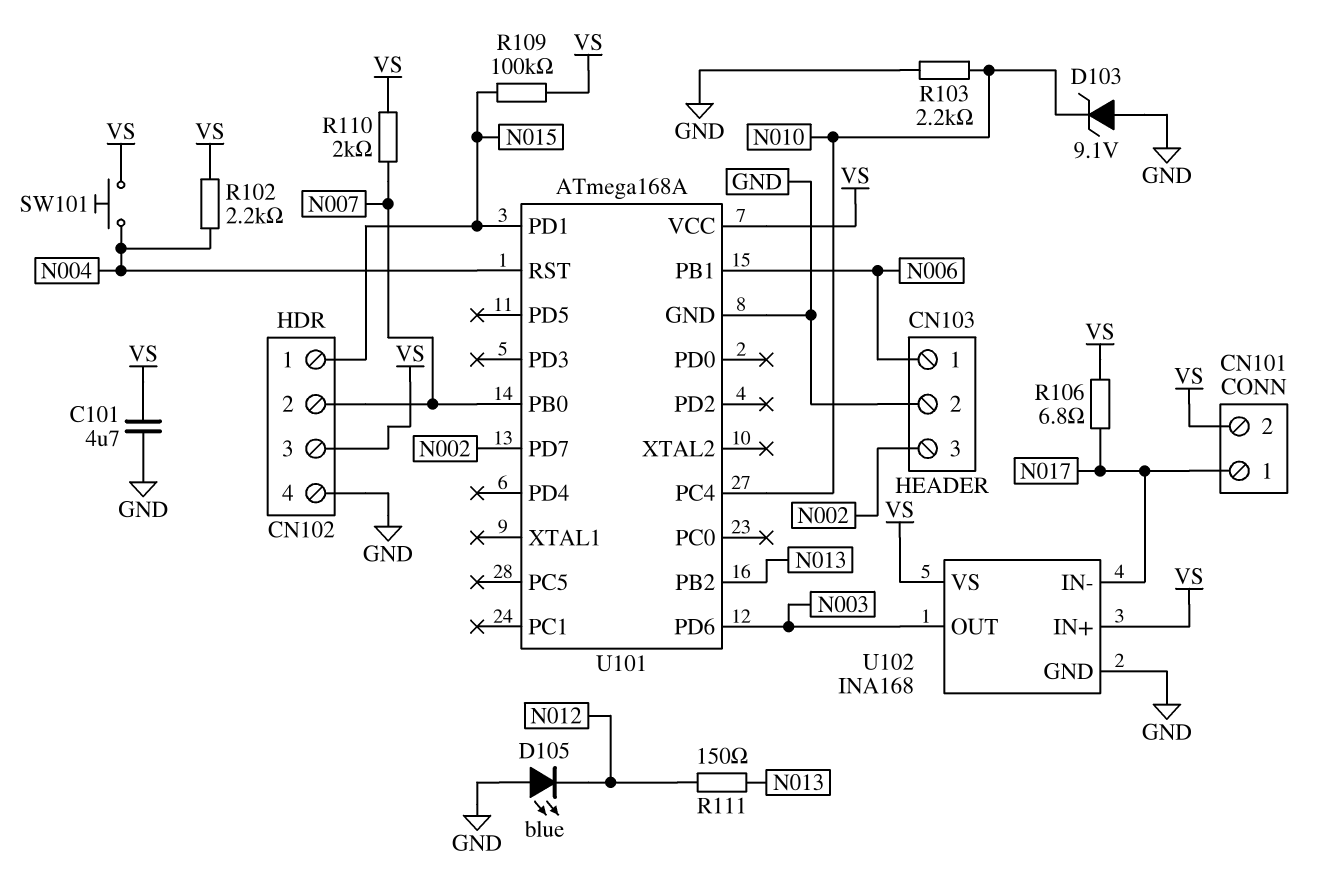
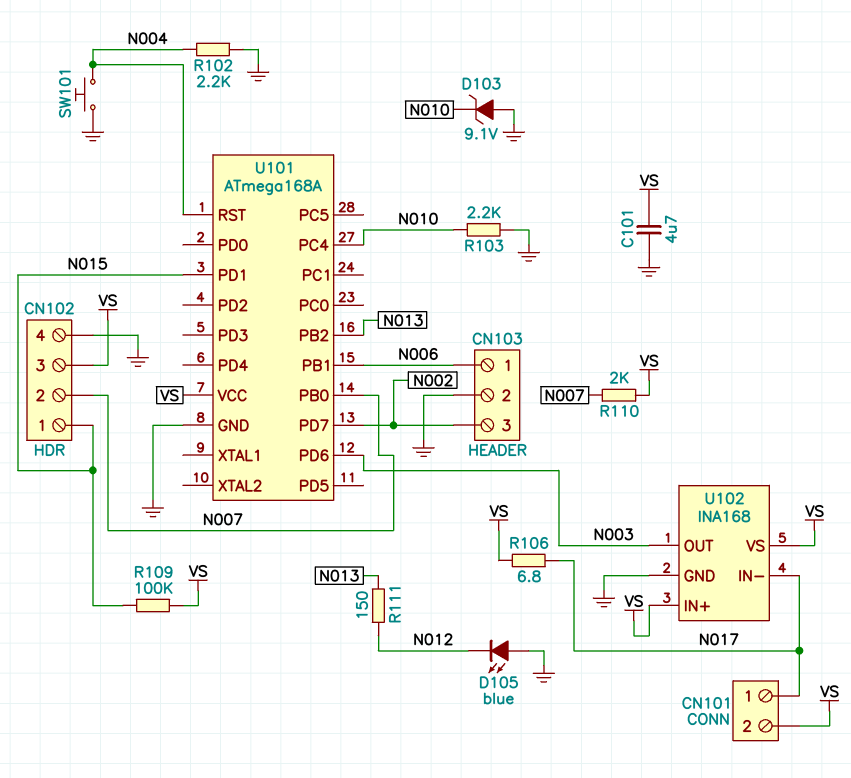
R102: 2.2k (N004, VS) -> 2.2k (GND, N004)
SW101: button (N004, VS) -> button (GND, N004)

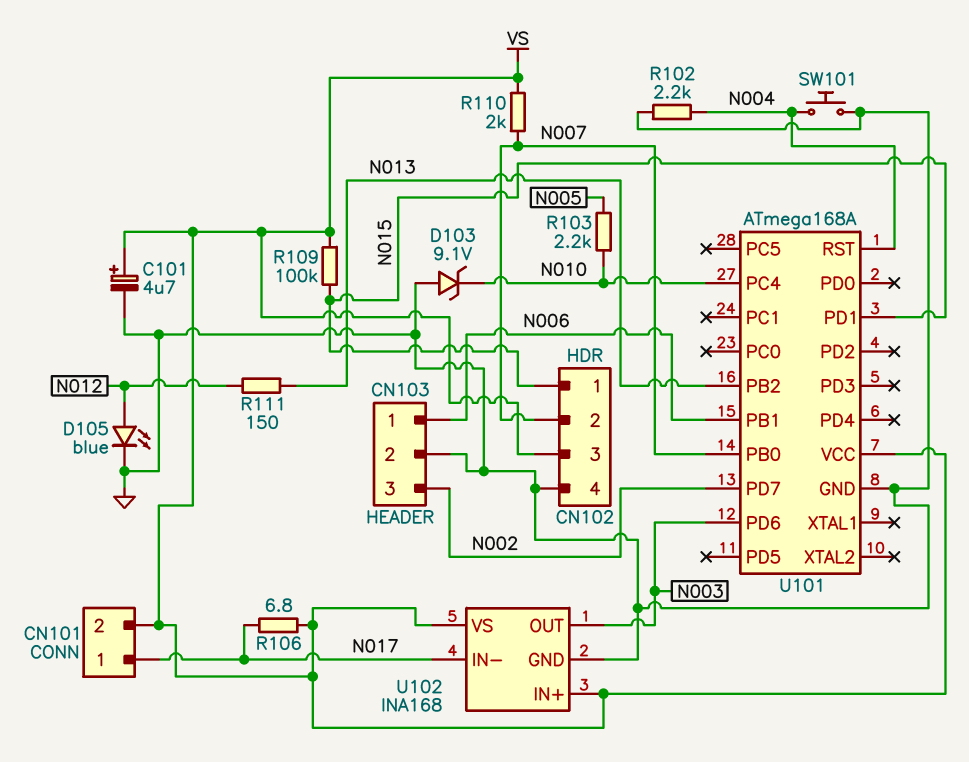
C101: 4.7uF (GND, VS) -> 4.7uF (plus VS, minus GND)
D105: LED blue (A GND, K N012) -> LED blue (A N012, K GND)
R103: 2.2k (GND, N010) -> 2.2k (N005, N010)

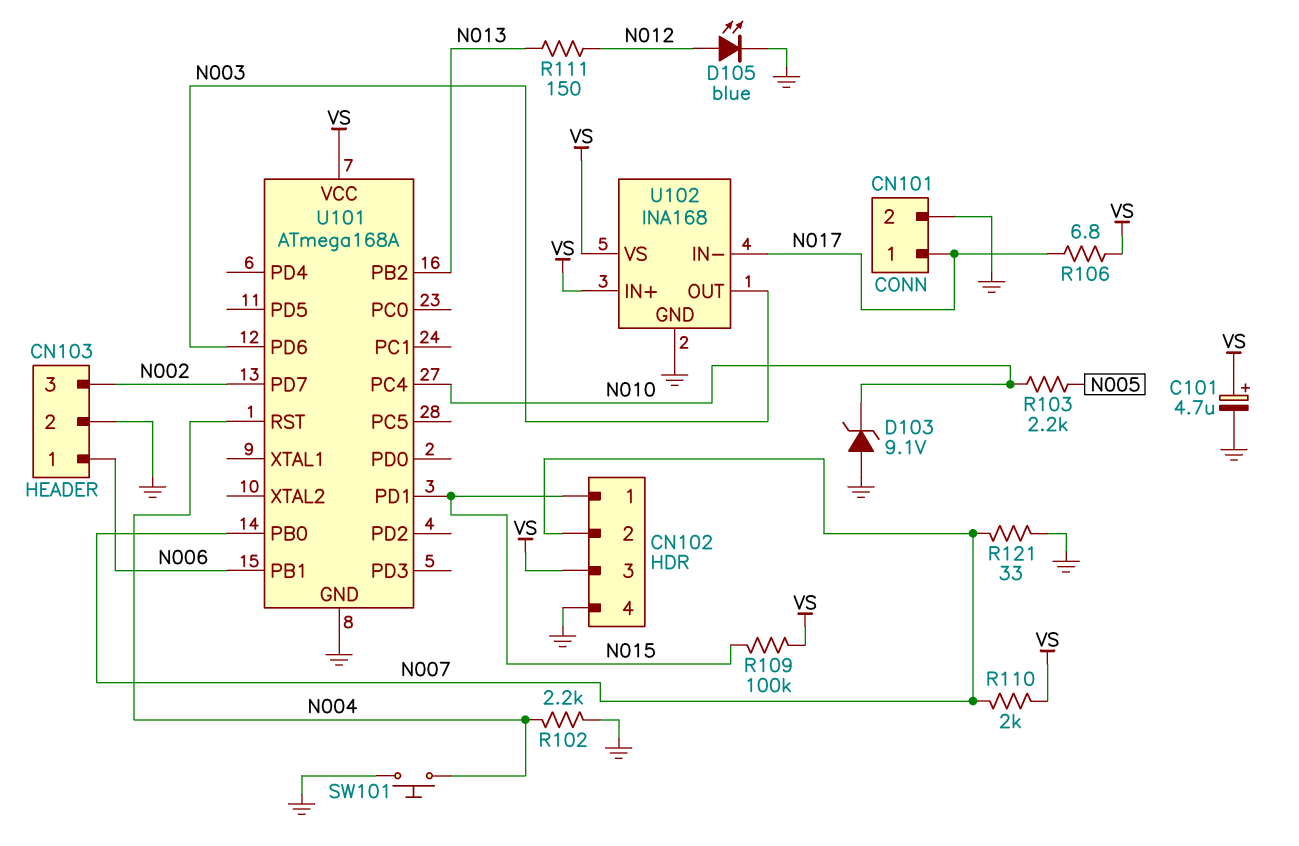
CN101 pin 2: VS -> GND
R121: none -> 33 (GND, N007)

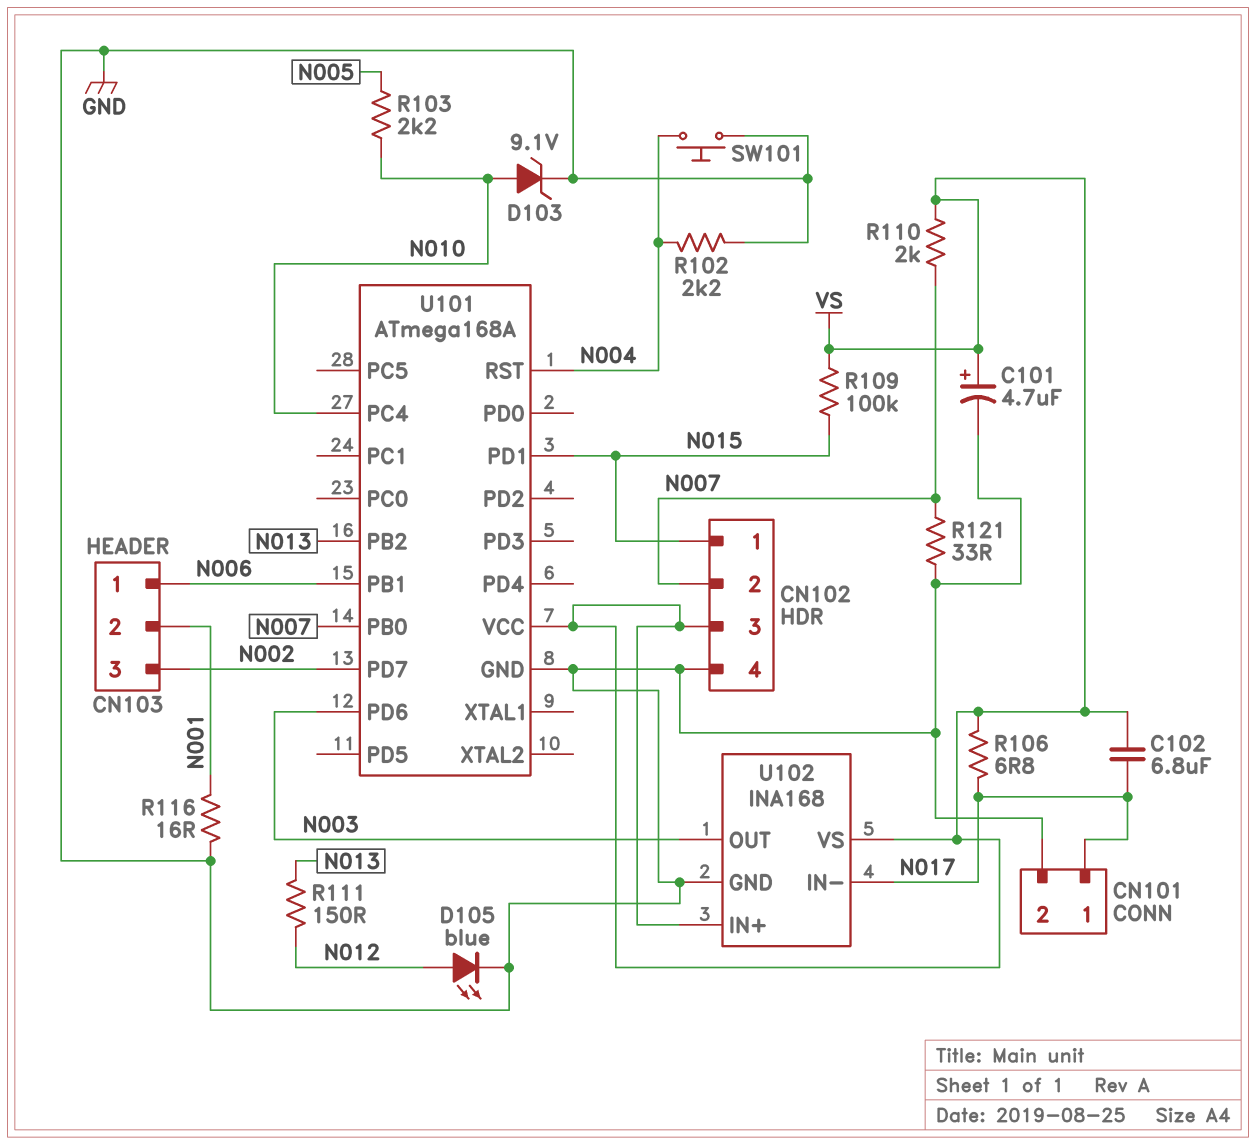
C102: none -> 6.8uF (N017, VS)
CN103 pin 2: GND -> N001
D103: zener 9.1V (A GND, K N010) -> zener 9.1V (A N010, K GND)
R116: none -> 16 (GND, N001)

